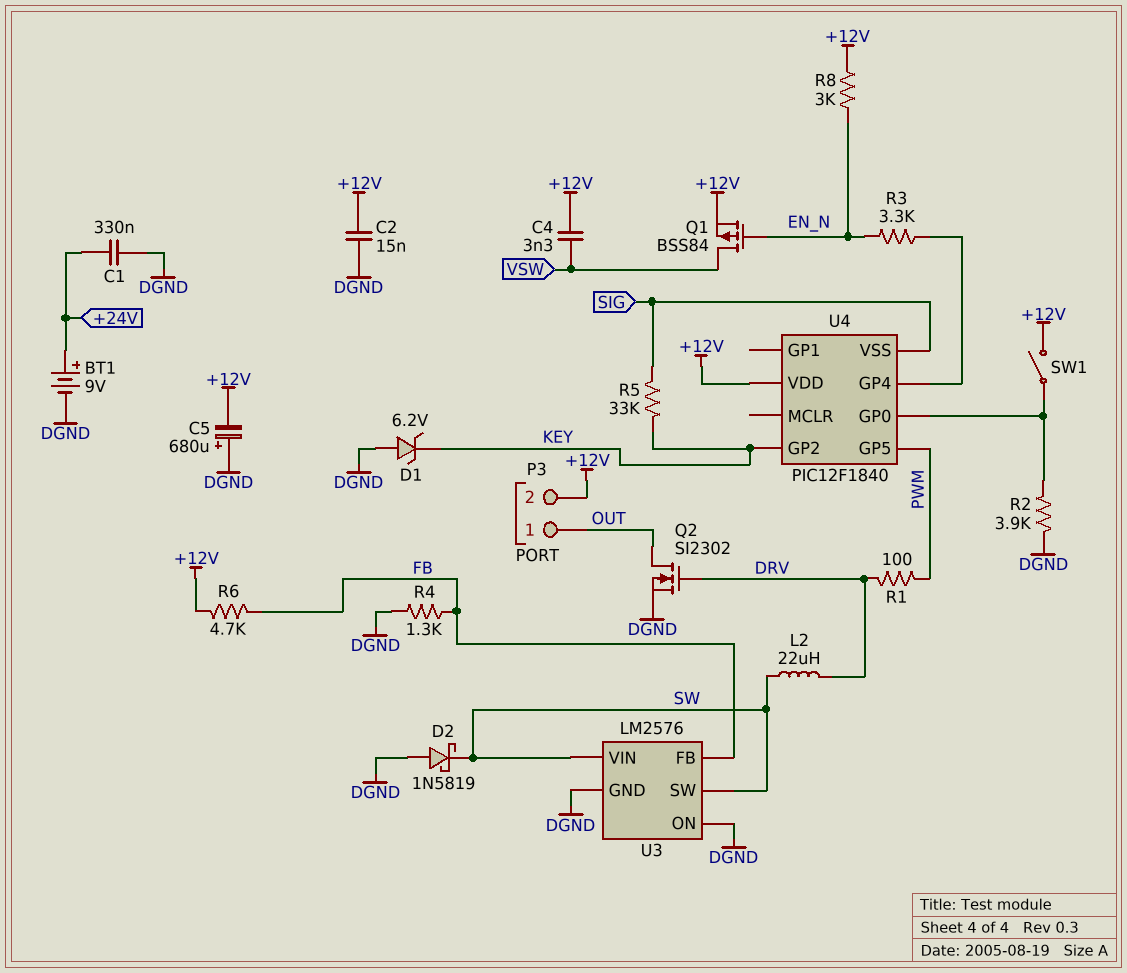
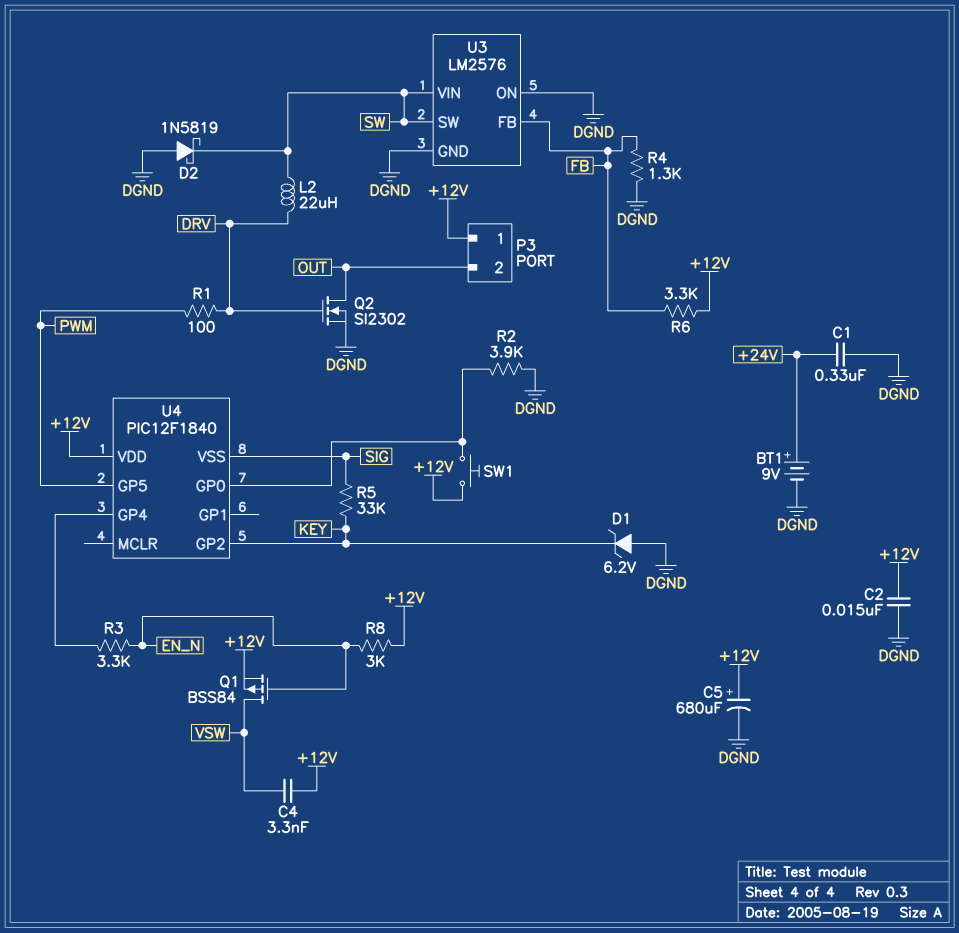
C5: 680uF (plus DGND, minus +12V) -> 680uF (plus +12V, minus DGND)
P3 pin 1: OUT -> +12V
P3 pin 2: +12V -> OUT
R6: 4.7k (+12V, FB) -> 3.3k (+12V, FB)
SW1: switch (+12V, U4/GP0) -> button (+12V, U4/GP0)

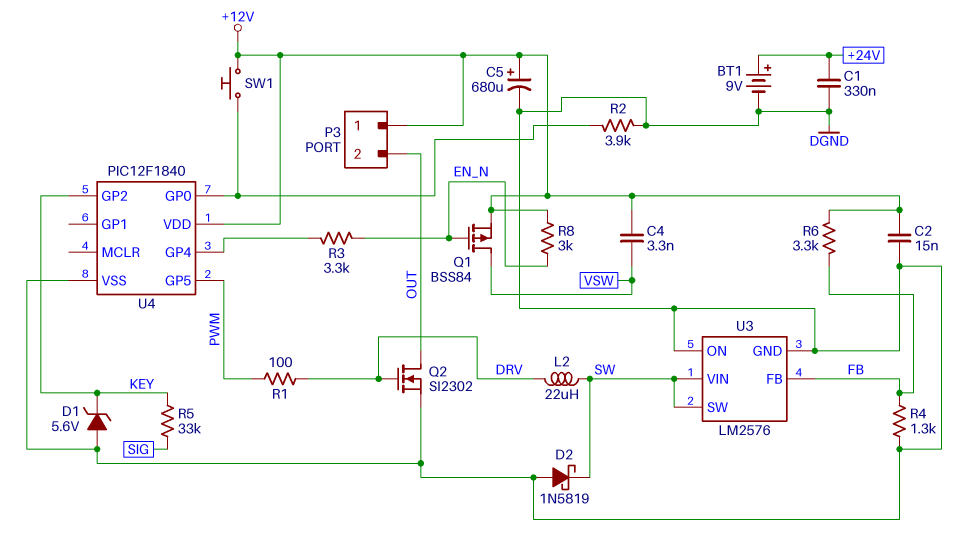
D1: zener 6.2V (A DGND, K KEY) -> zener 5.6V (A DGND, K KEY)
U4 pin VSS: SIG -> DGND

